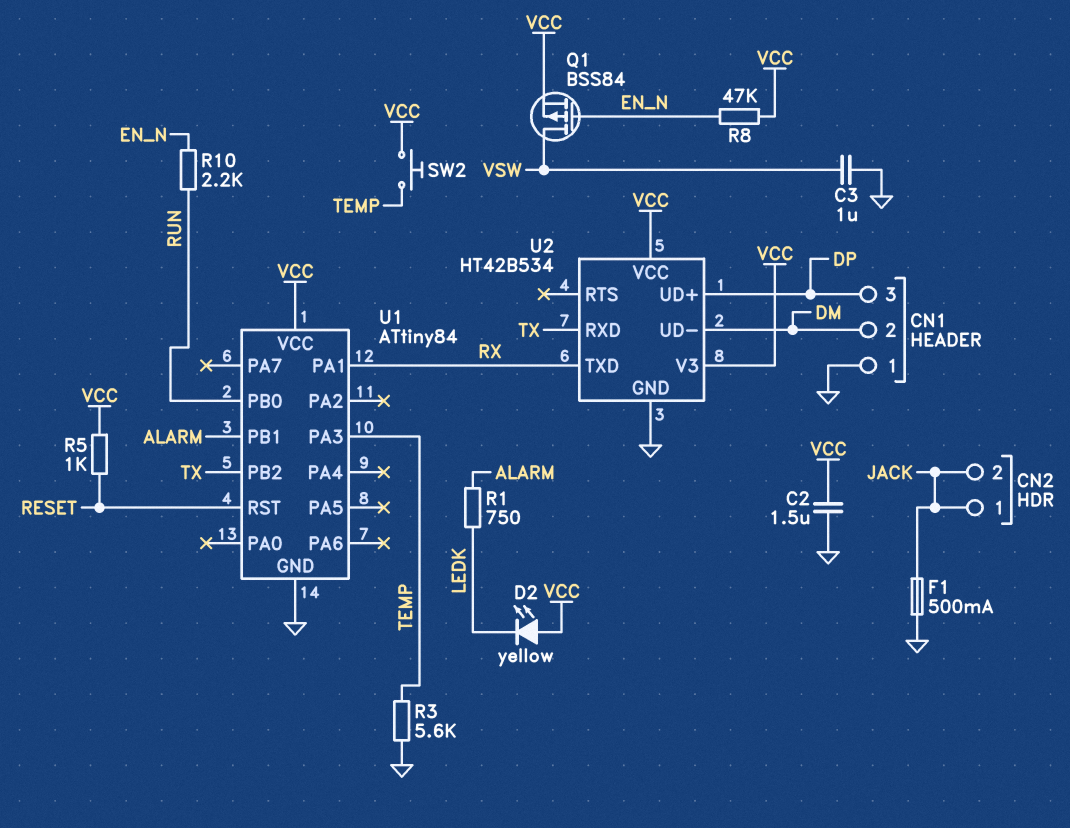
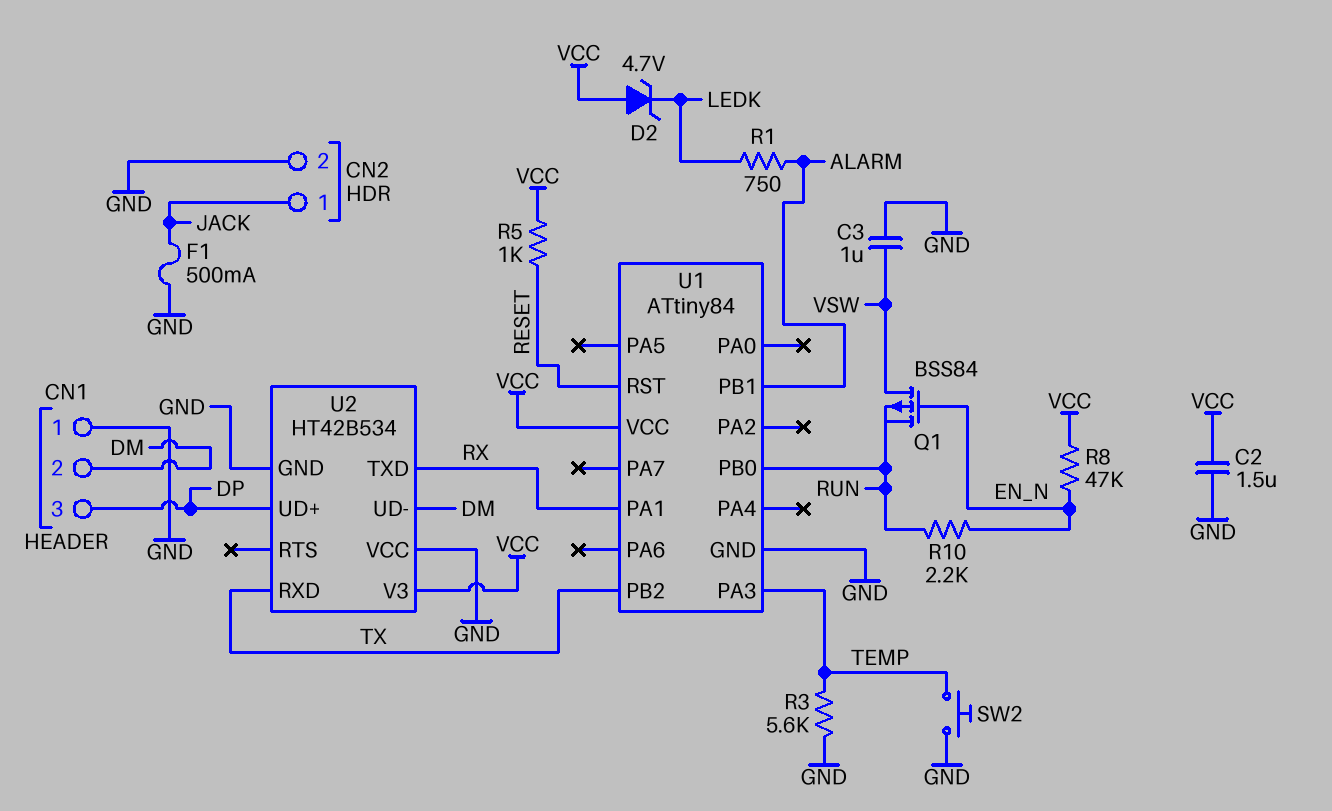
CN2 pin 2: JACK -> GND
D2: LED yellow (A VCC, K LEDK) -> zener 4.7V (A VCC, K LEDK)
Q1: PMOS BSS84 (G EN_N, D VSW, S VCC) -> PMOS BSS84 (G EN_N, D VSW, S RUN)
SW2: button (TEMP, VCC) -> button (GND, TEMP)
U2 pin VCC: VCC -> GND

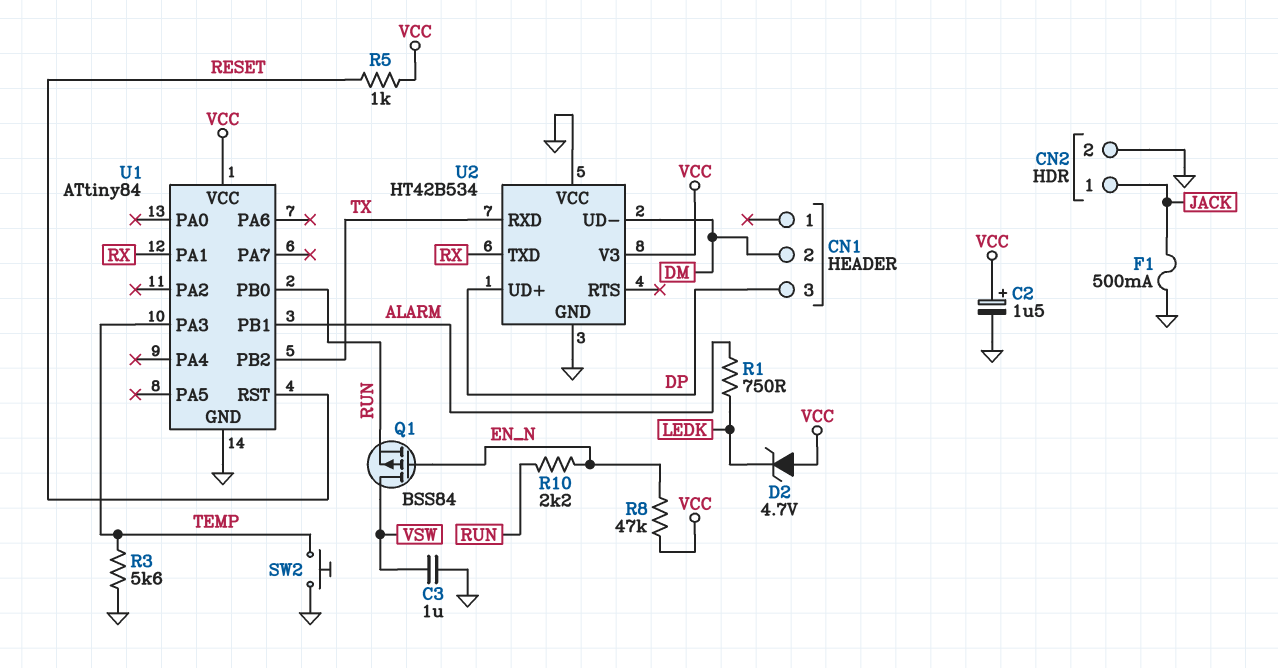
C2: 1.5uF (GND, VCC) -> 1.5uF (plus VCC, minus GND)
CN1 pin 1: GND -> none

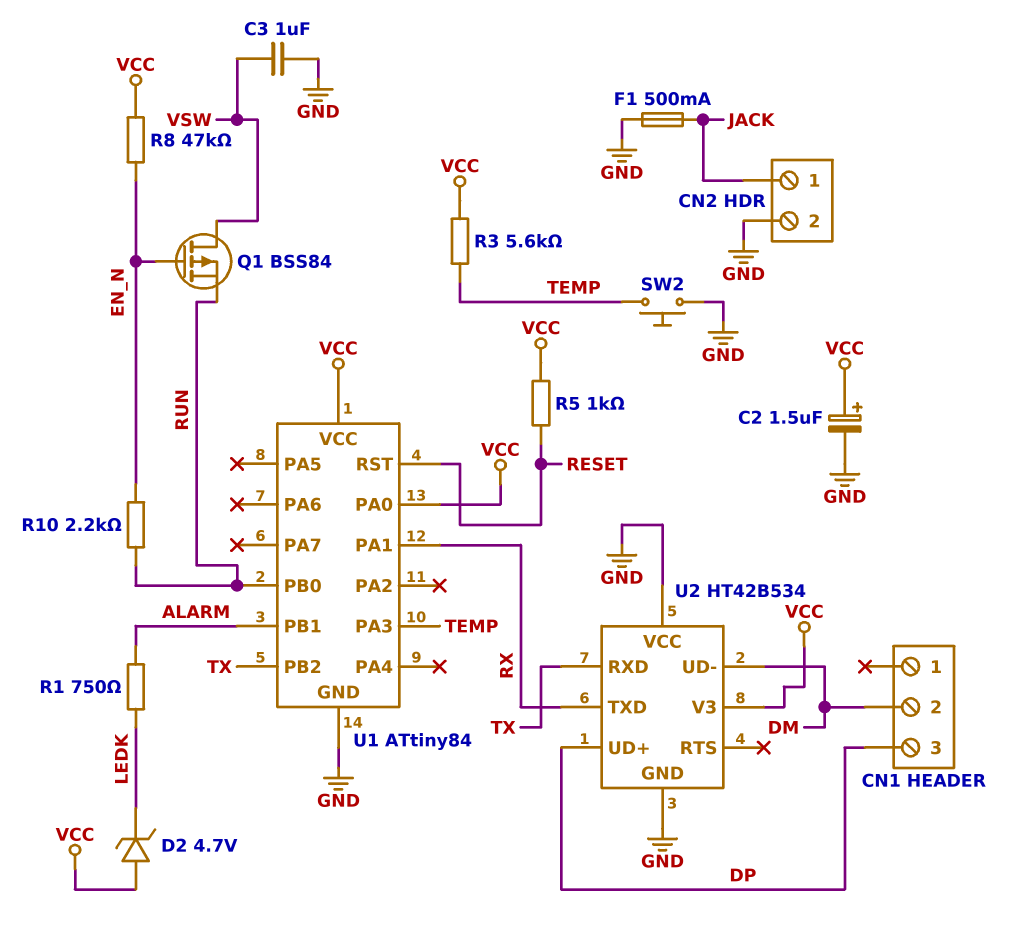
R3: 5.6k (GND, TEMP) -> 5.6k (TEMP, VCC)
U1 pin PA0: none -> VCC

